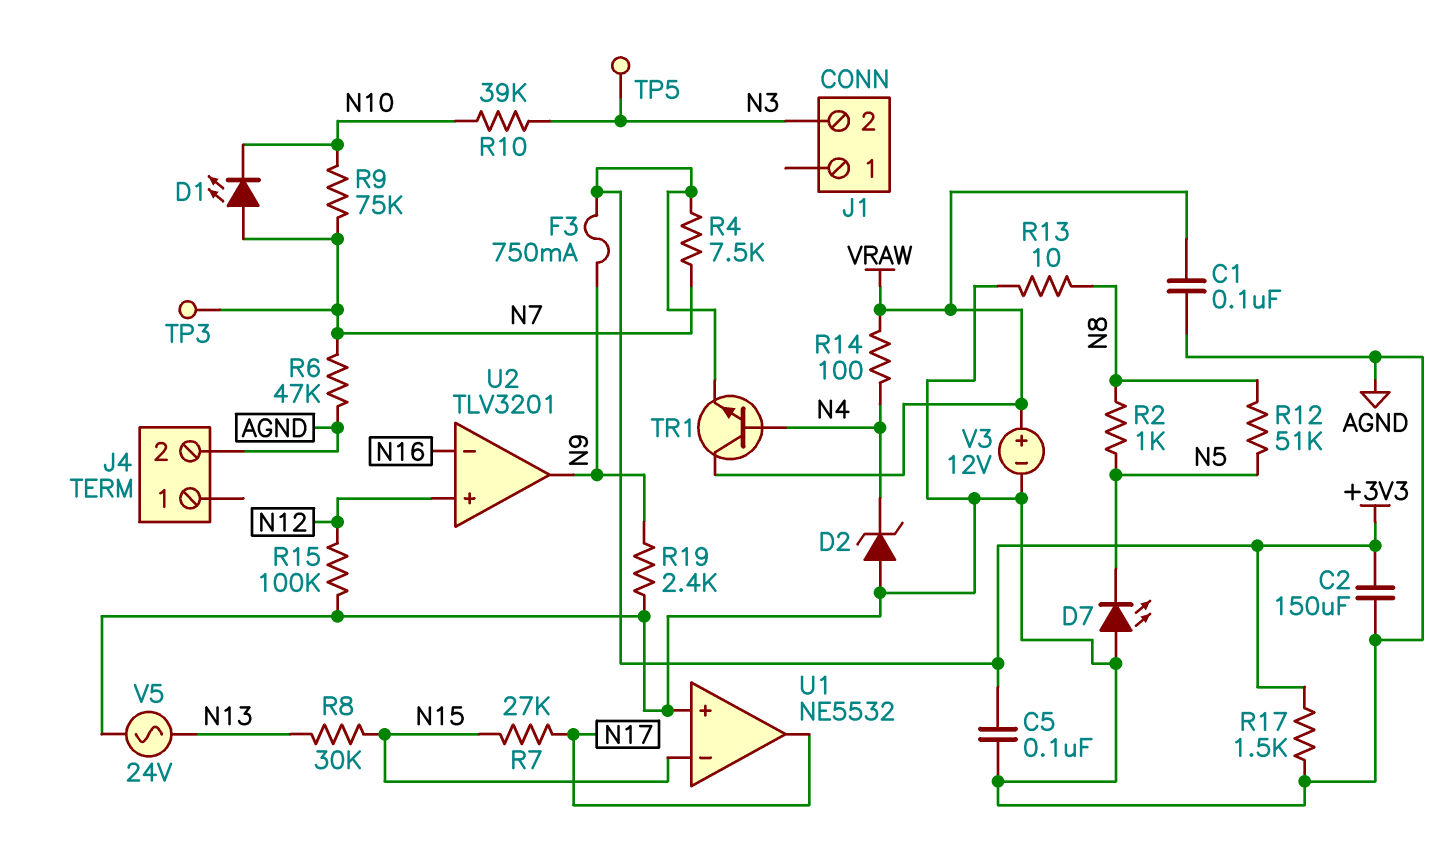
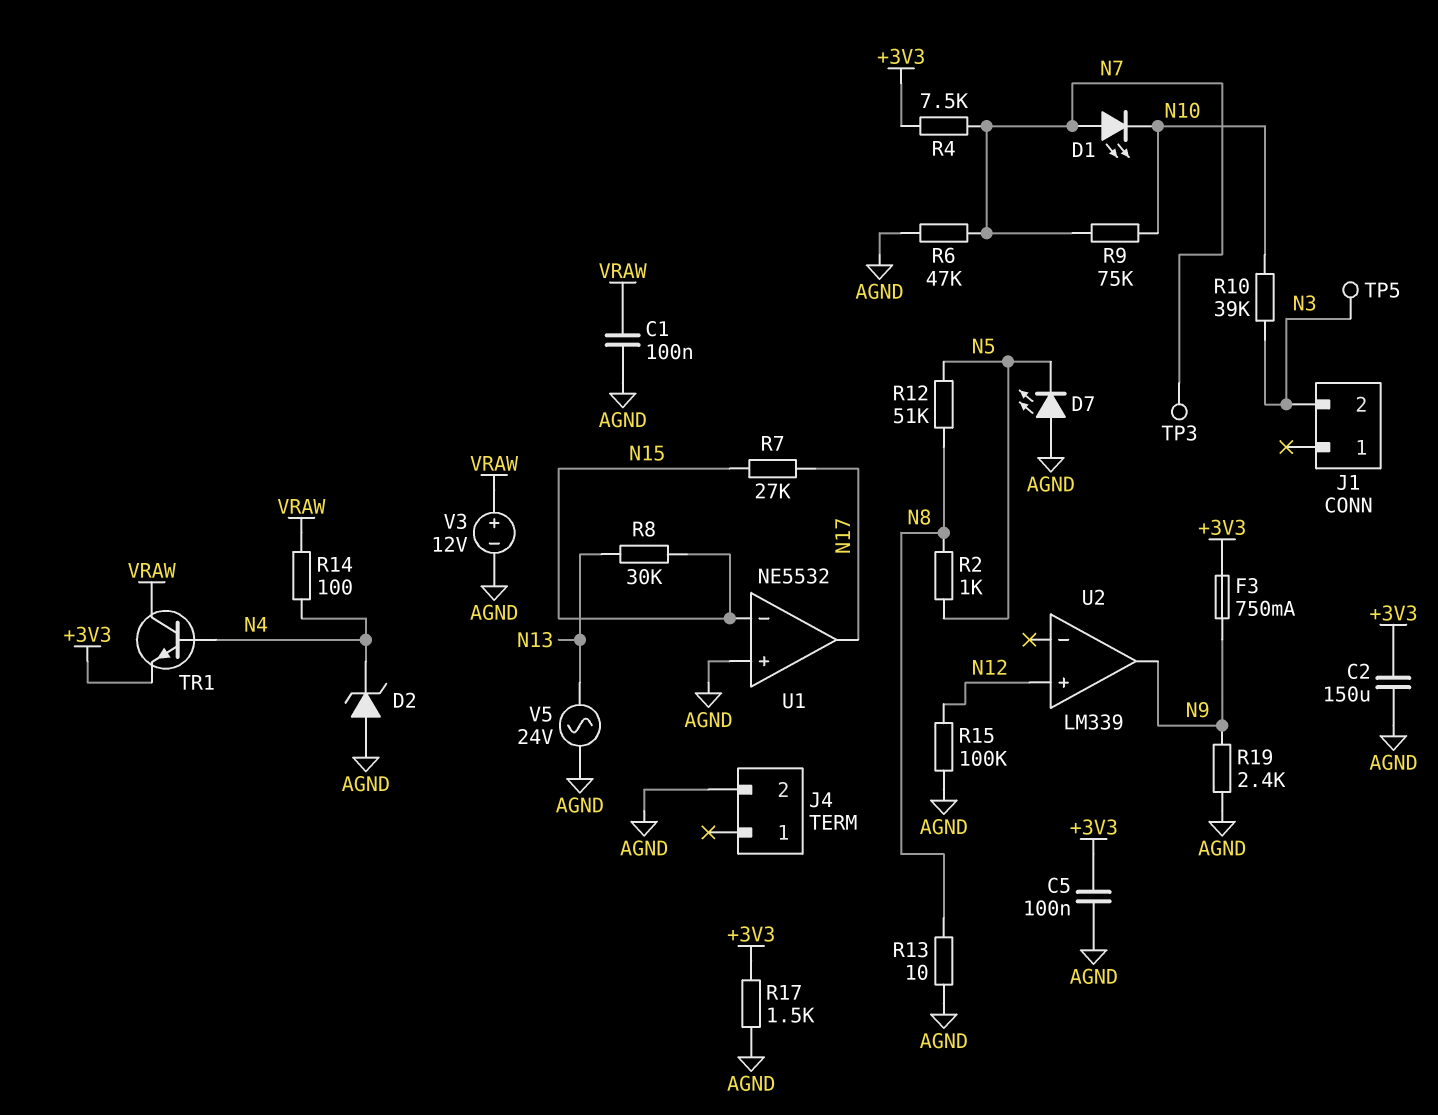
U2: TLV3201 -> LM339
U2 pin in-: N16 -> none

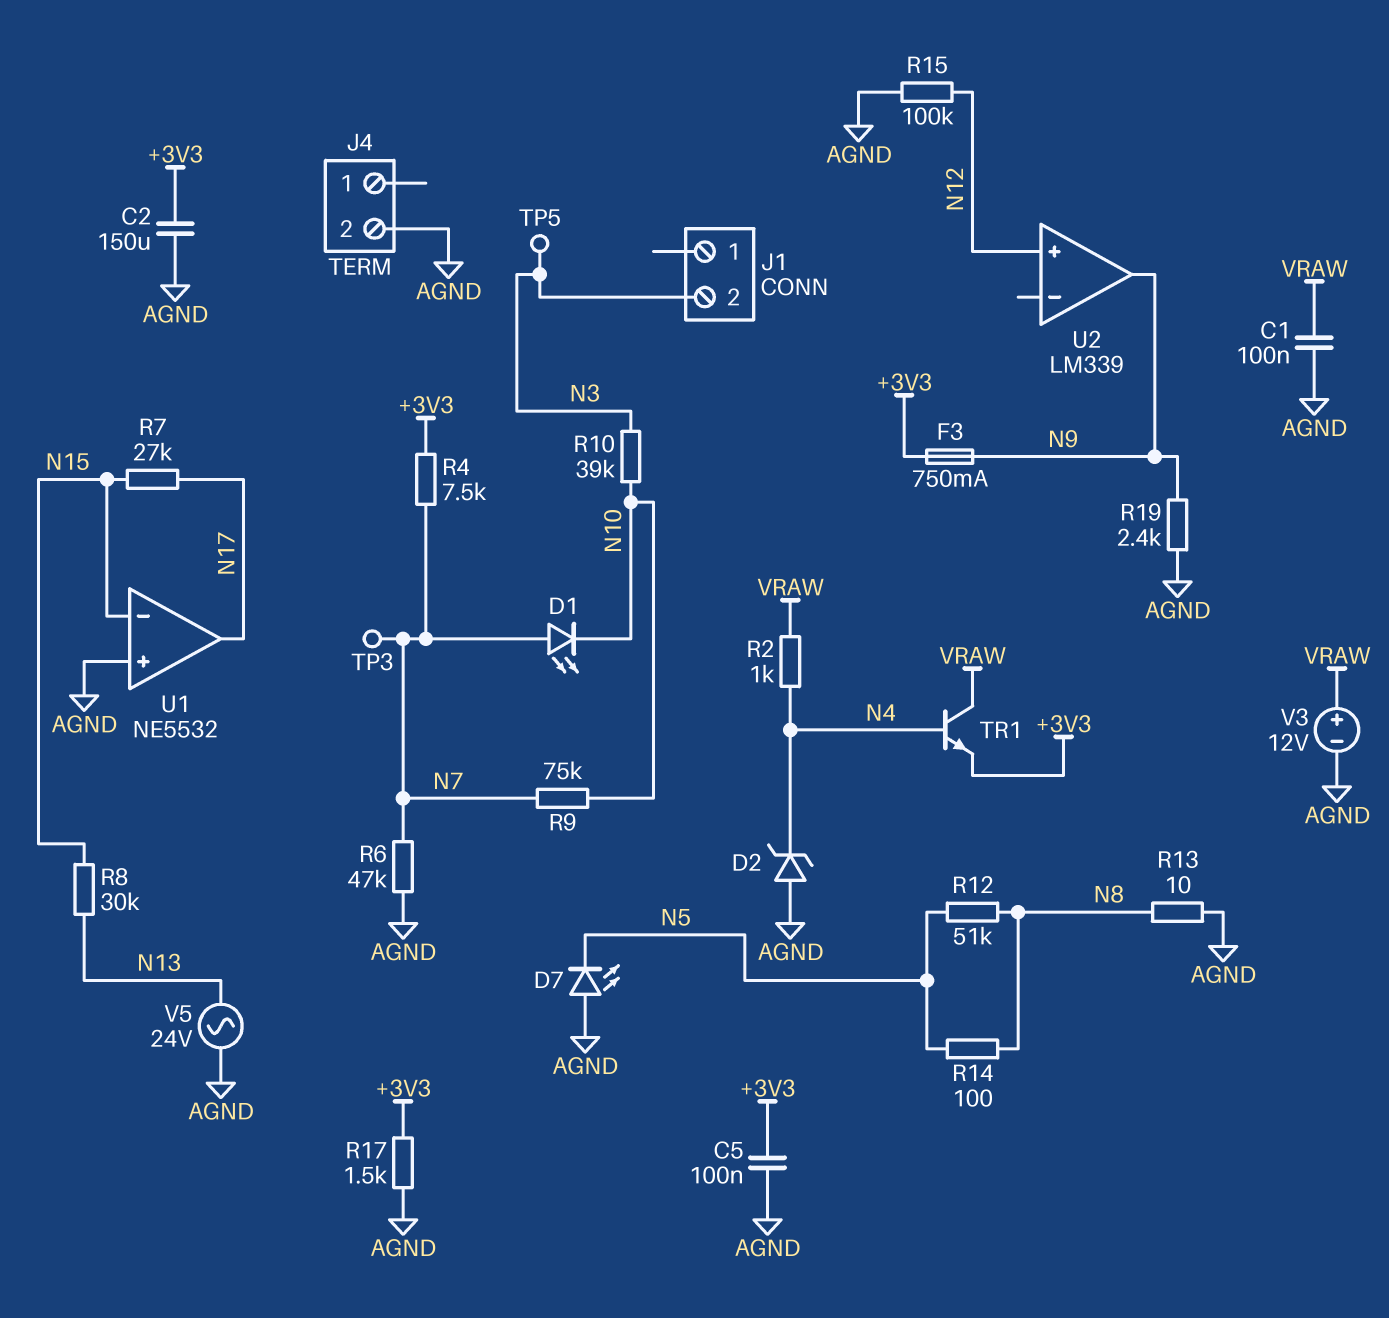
R2: 1k (N5, N8) -> 1k (N4, VRAW)
R14: 100 (N4, VRAW) -> 100 (N5, N8)

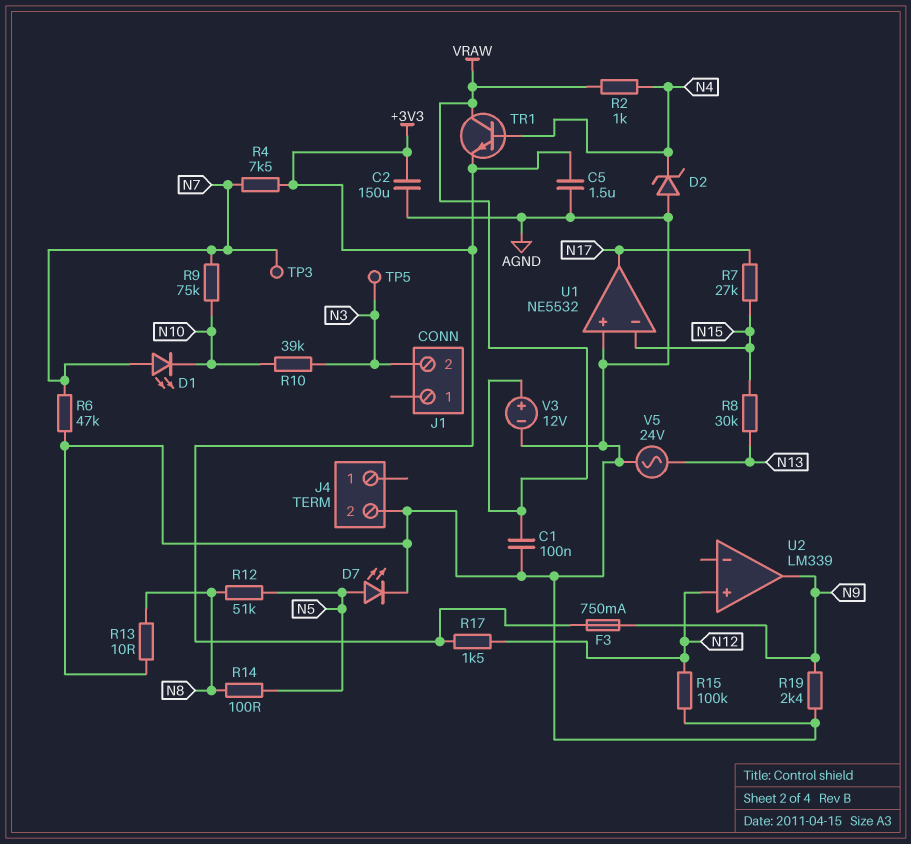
C5: 100nF (+3V3, AGND) -> 1.5uF (+3V3, AGND)
D7: LED (A AGND, K N5) -> LED (A N5, K AGND)
R17: 1.5k (+3V3, AGND) -> 1.5k (+3V3, N12)

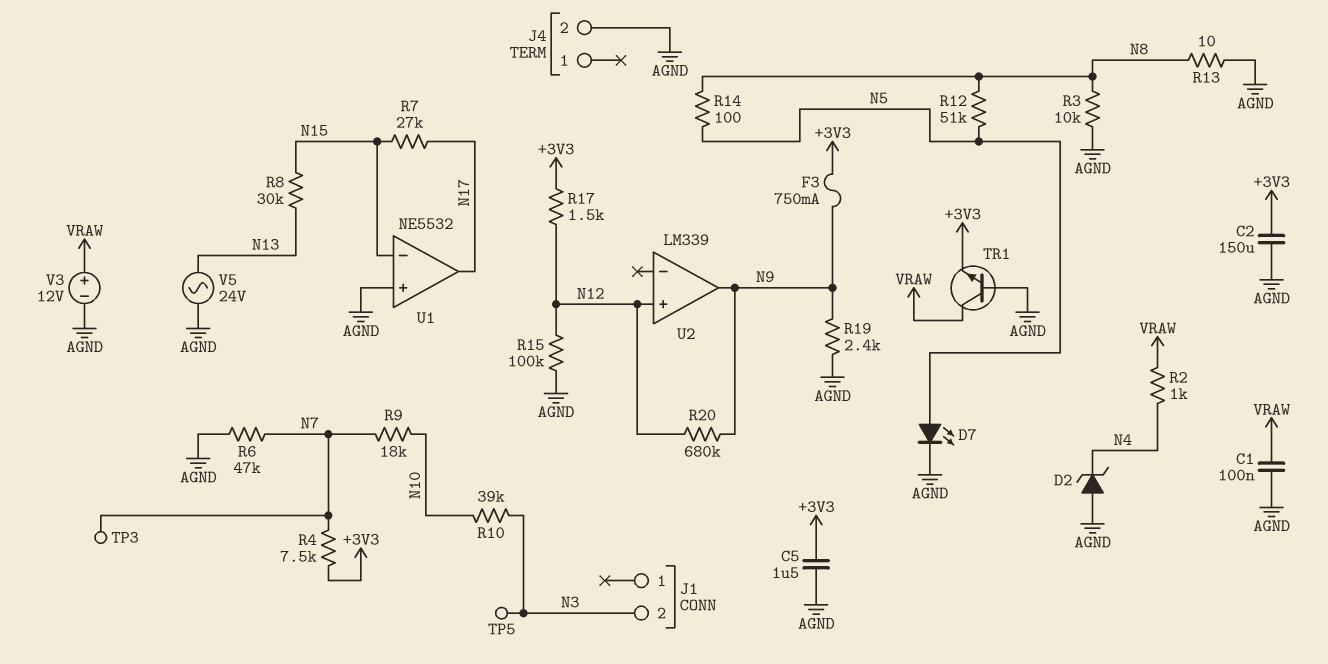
D1: LED (A N7, K N10) -> none
R3: none -> 10k (AGND, N8)
R9: 75k (N7, N10) -> 18k (N7, N10)
R20: none -> 680k (N9, N12)
TR1: NPN (B N4, C VRAW, E +3V3) -> NPN (B AGND, C VRAW, E +3V3)

